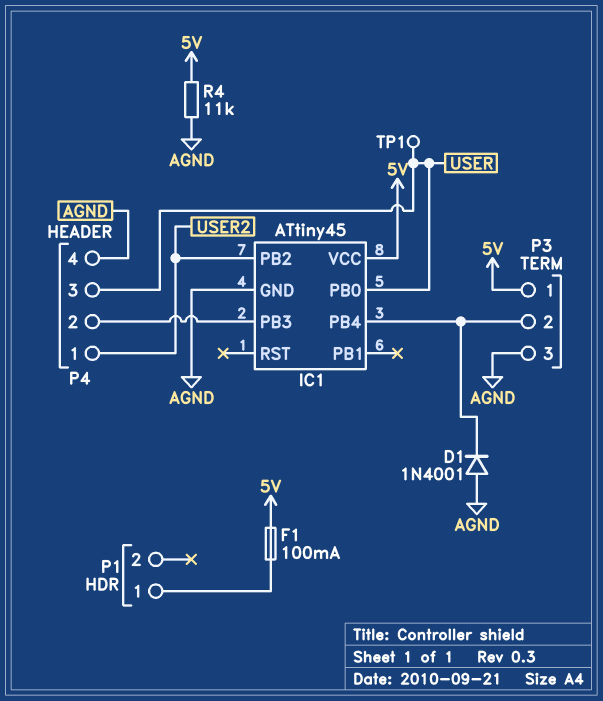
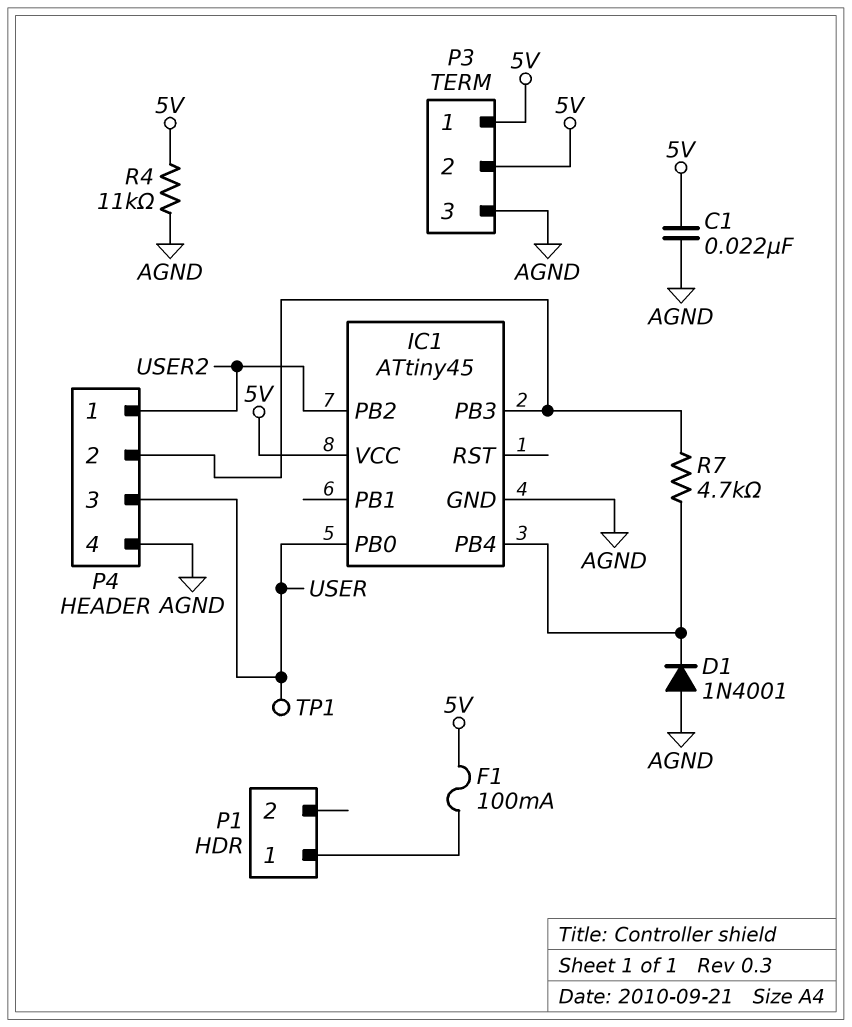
C1: none -> 22nF (5V, AGND)
P3 pin 2: IC1/PB4 -> 5V
R7: none -> 4.7k (IC1/PB3, IC1/PB4)

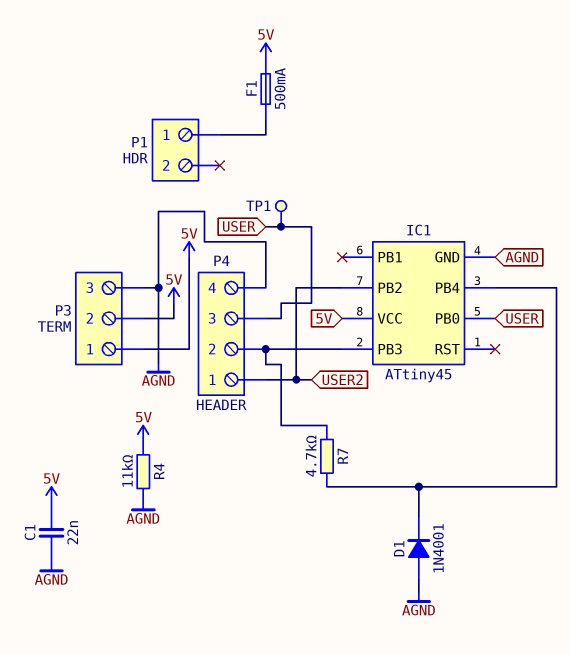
F1: 100mA (5V, P1/1) -> 500mA (5V, P1/1)

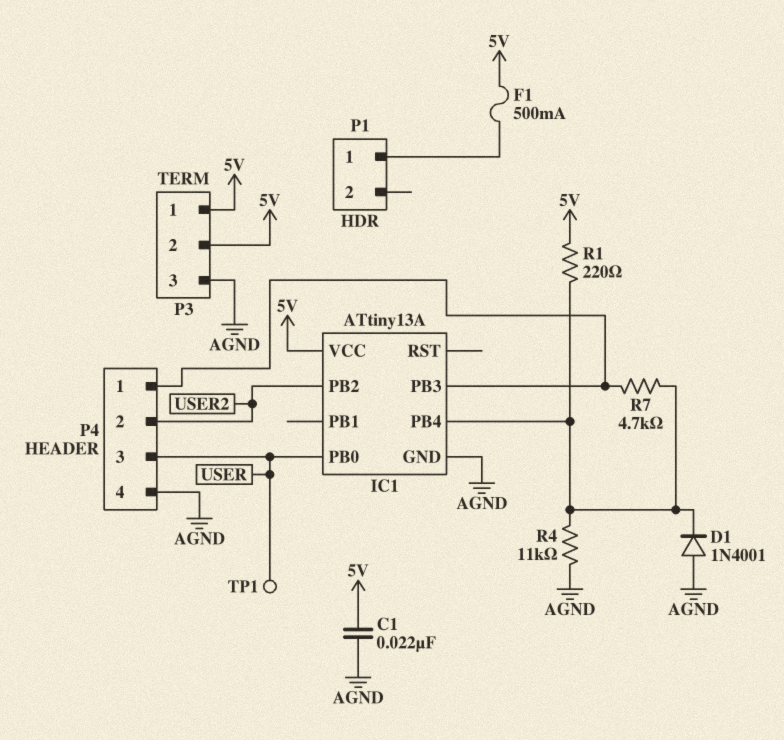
IC1: ATtiny45 -> ATtiny13A
P4 pin 1: USER2 -> IC1/PB3
P4 pin 2: IC1/PB3 -> USER2
R1: none -> 220 (5V, IC1/PB4)
R4: 11k (5V, AGND) -> 11k (AGND, IC1/PB4)

